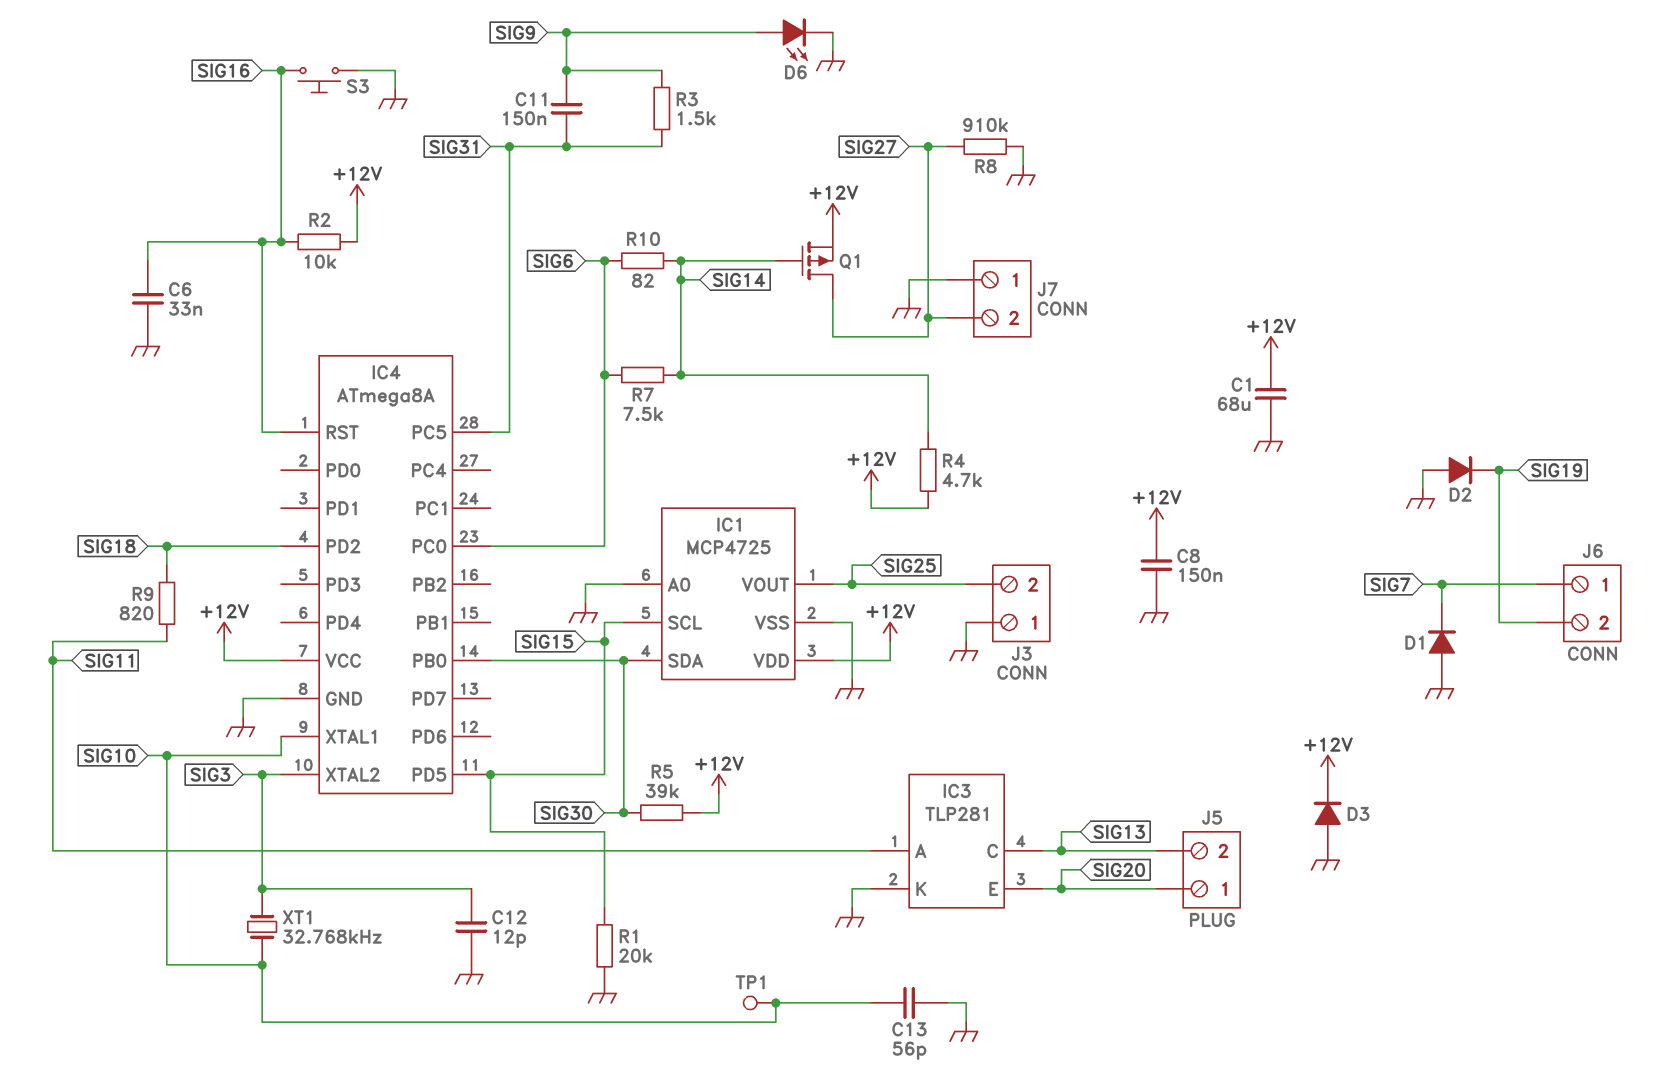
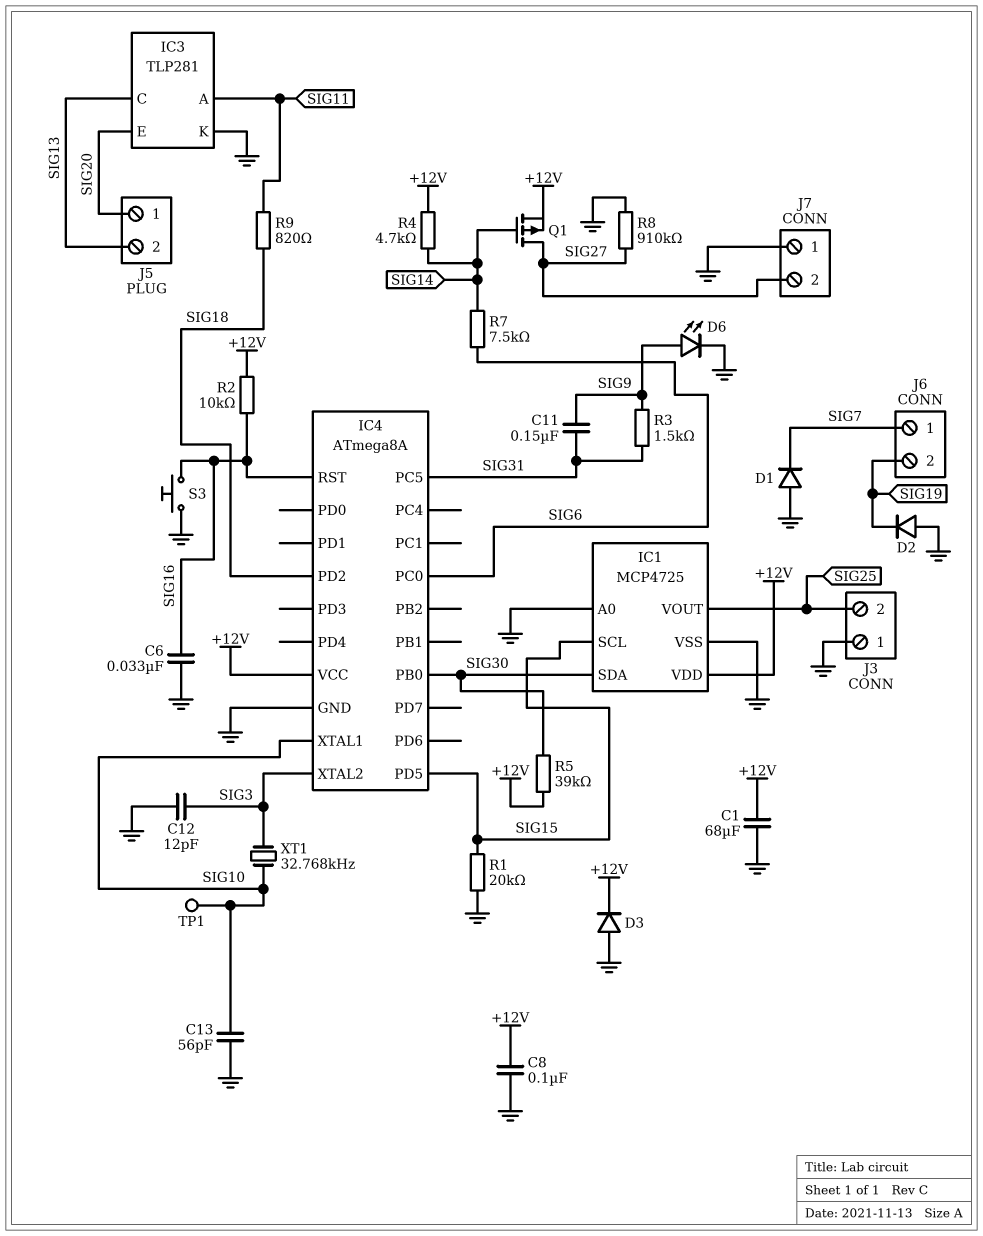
C8: 150nF (+12V, GND) -> 100nF (+12V, GND)
R10: 82 (SIG6, SIG14) -> none

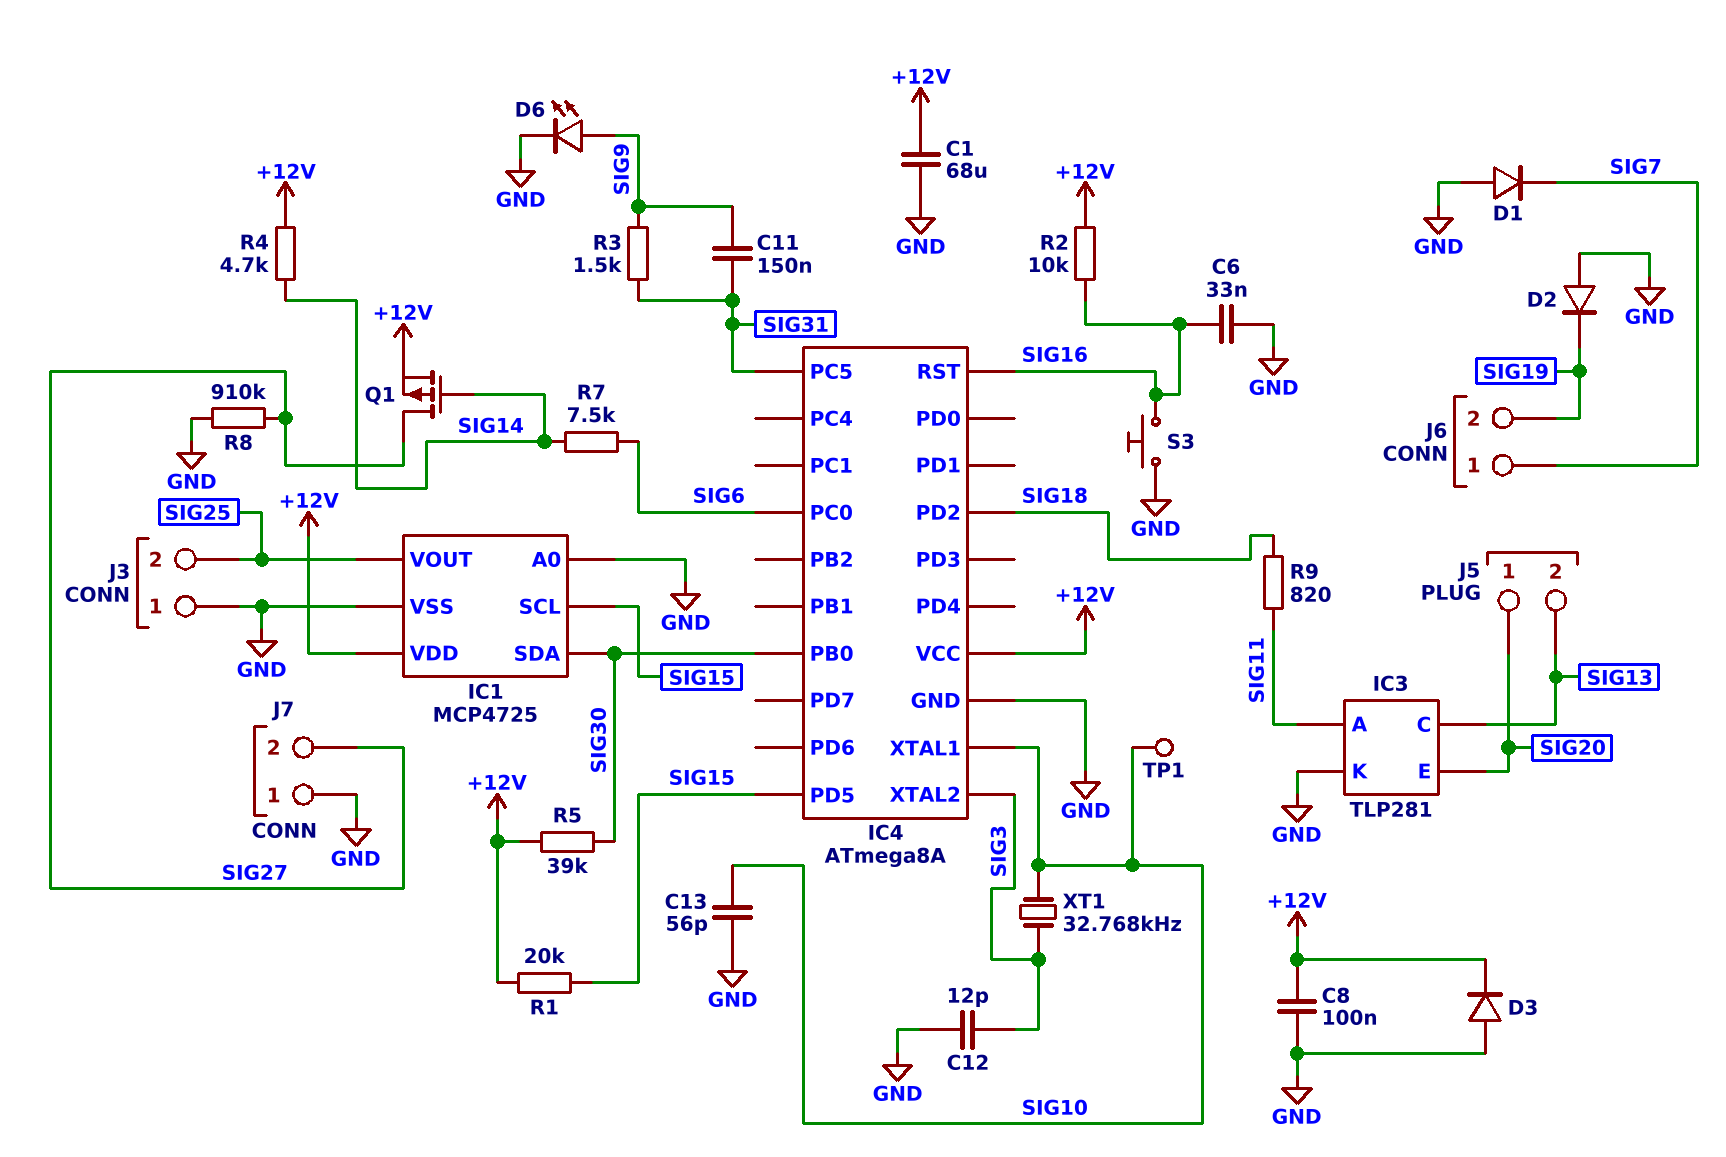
R1: 20k (GND, SIG15) -> 20k (+12V, SIG15)

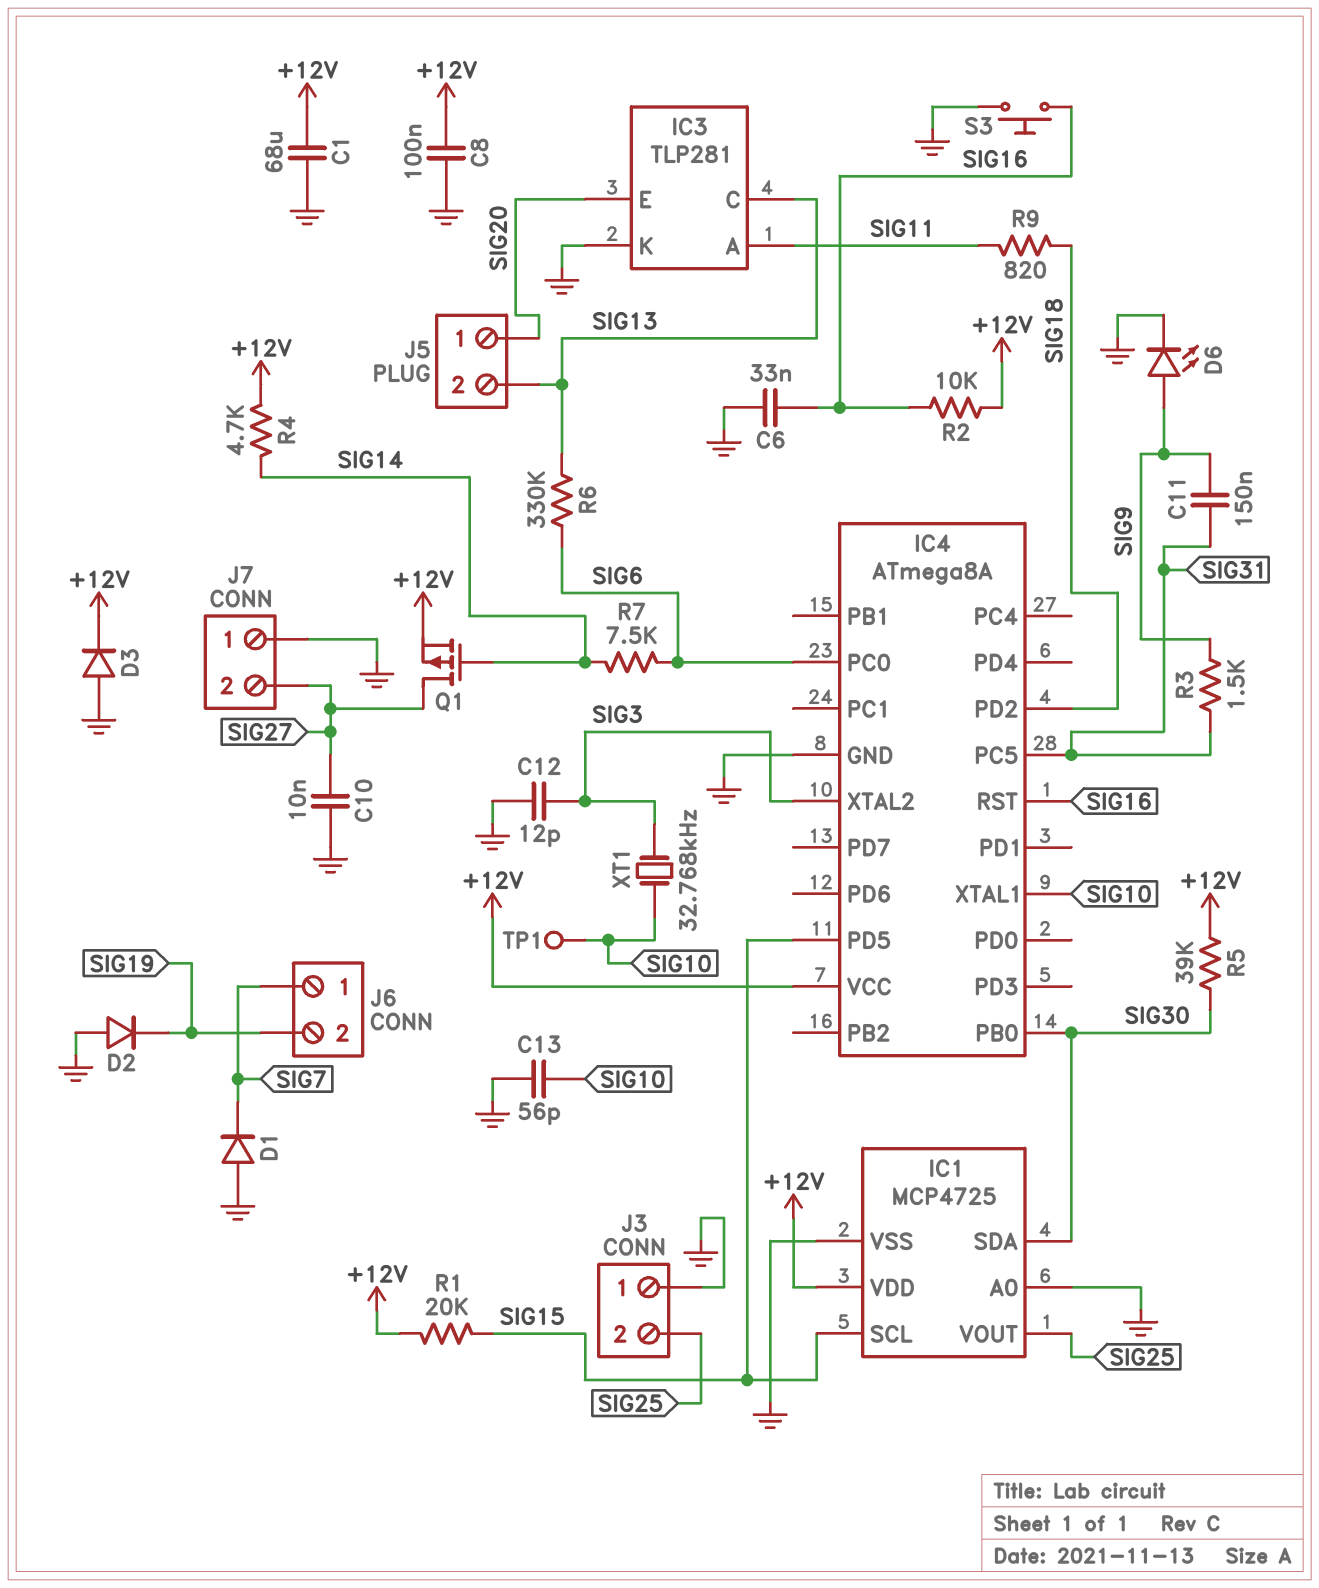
C10: none -> 10nF (GND, SIG27)
R6: none -> 330k (SIG6, SIG13)
R8: 910k (GND, SIG27) -> none

